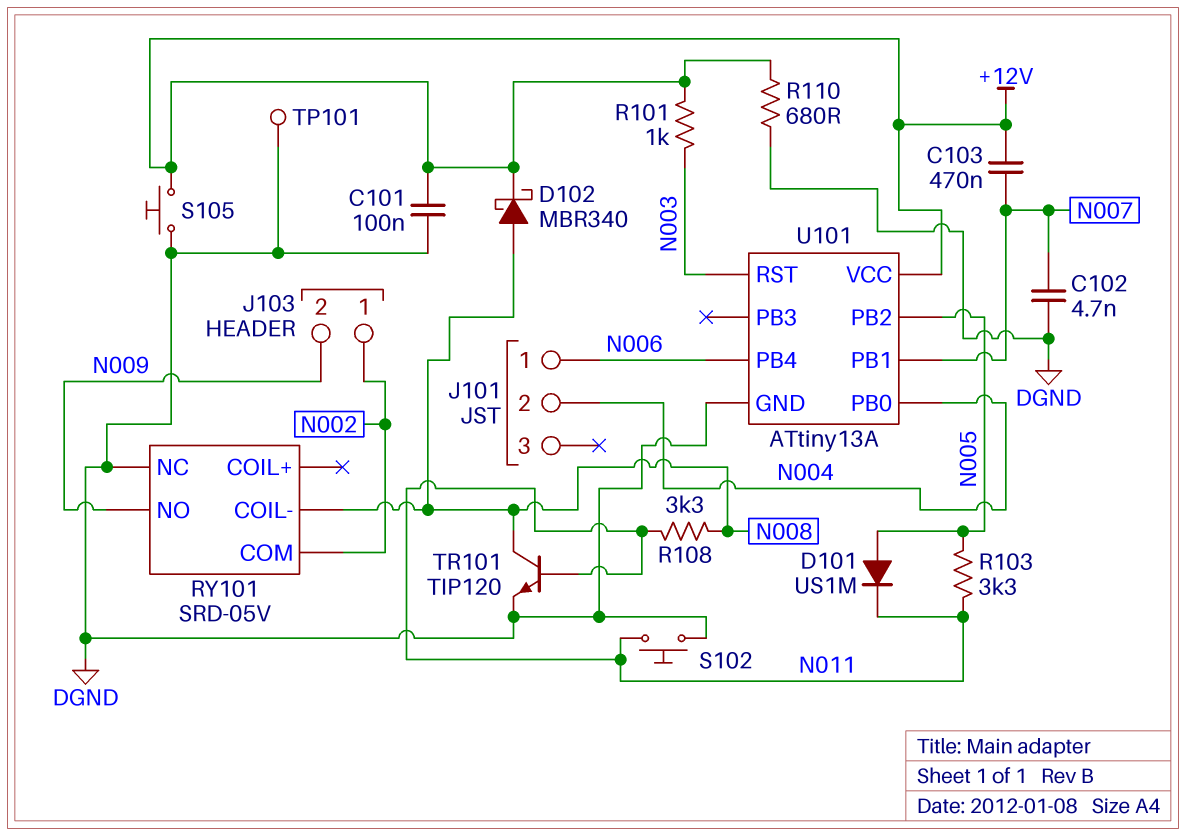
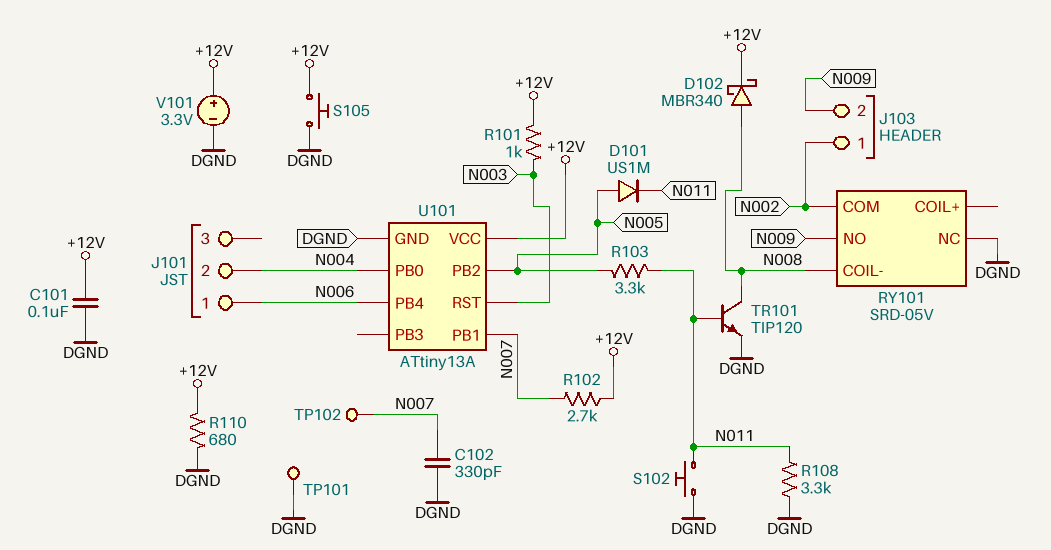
C102: 4.7nF (DGND, N007) -> 330pF (DGND, N007)
C103: 470nF (+12V, N007) -> none
R102: none -> 2.7k (+12V, N007)
R108: 3.3k (N008, N011) -> 3.3k (DGND, N011)
TP102: none -> test point (N007)
V101: none -> 3.3V (plus +12V, minus DGND)

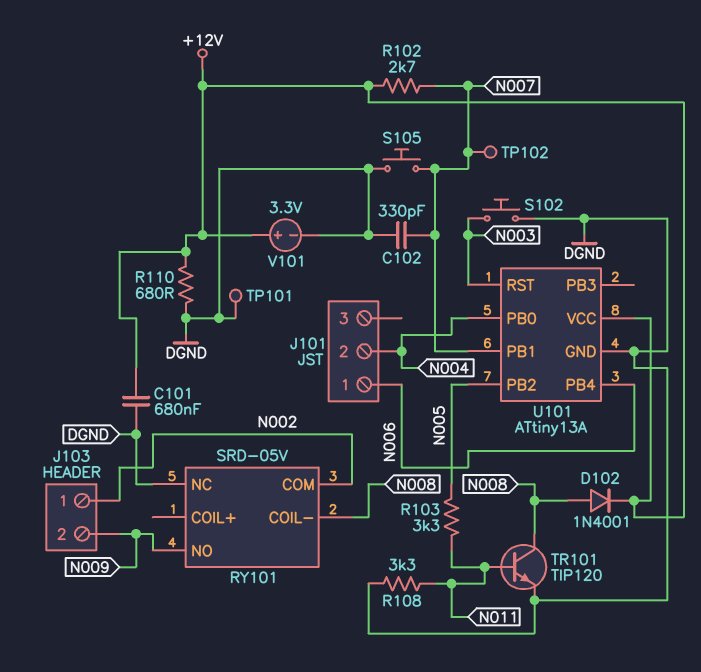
C101: 100nF (+12V, DGND) -> 680nF (+12V, DGND)
D101: diode US1M (A N005, K N011) -> none
D102: schottky MBR340 (A N008, K +12V) -> diode 1N4001 (A N008, K +12V)
R101: 1k (+12V, N003) -> none
S102: button (DGND, N011) -> button (DGND, N003)
S105: button (+12V, DGND) -> button (DGND, N007)

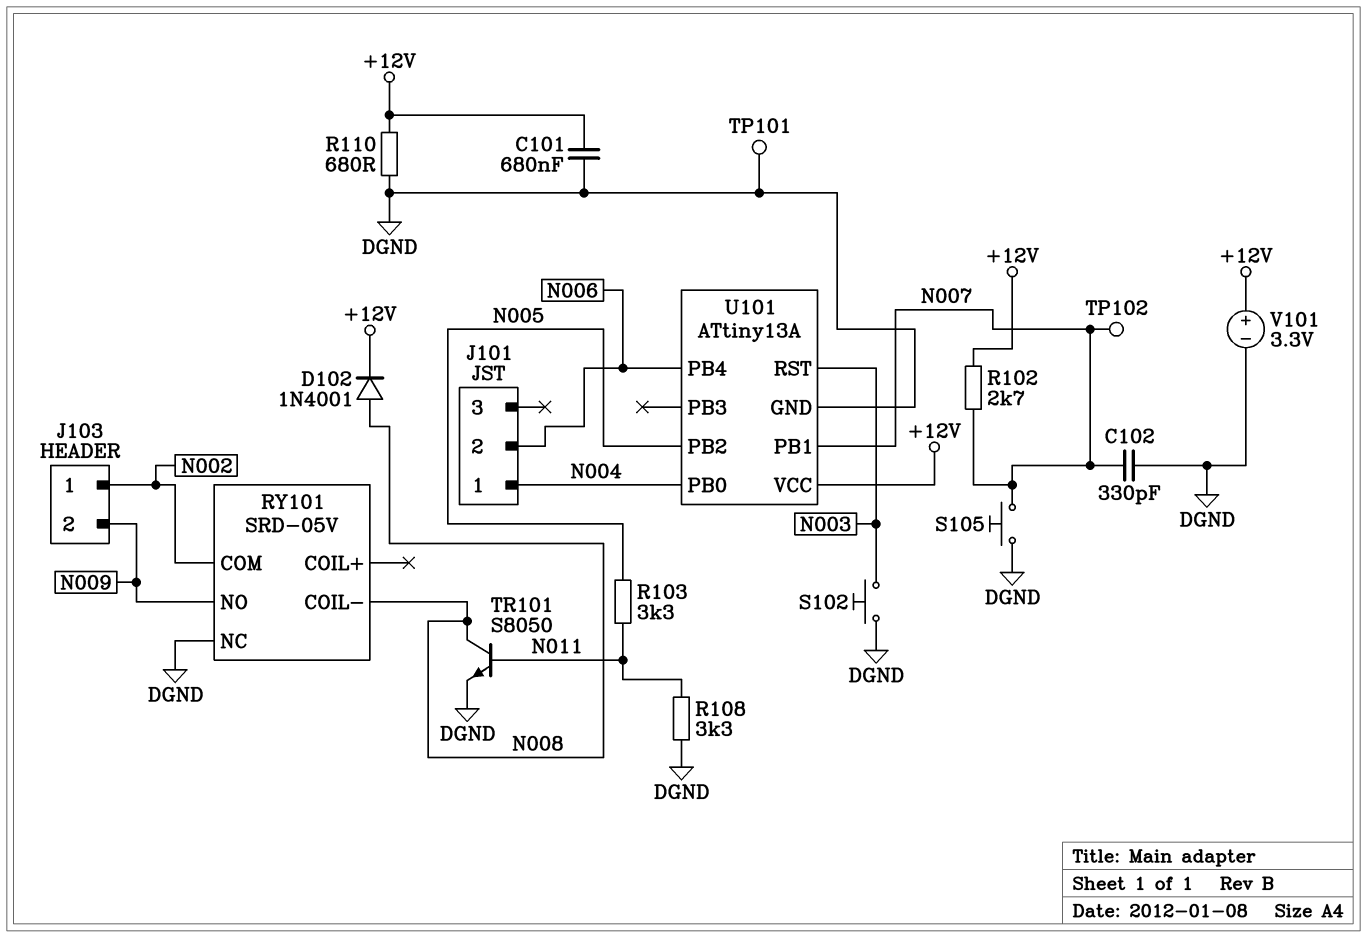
J101 pin 1: N006 -> N004
J101 pin 2: N004 -> N006
TR101: NPN TIP120 (B N011, C N008, E DGND) -> NPN S8050 (B N011, C N008, E DGND)

